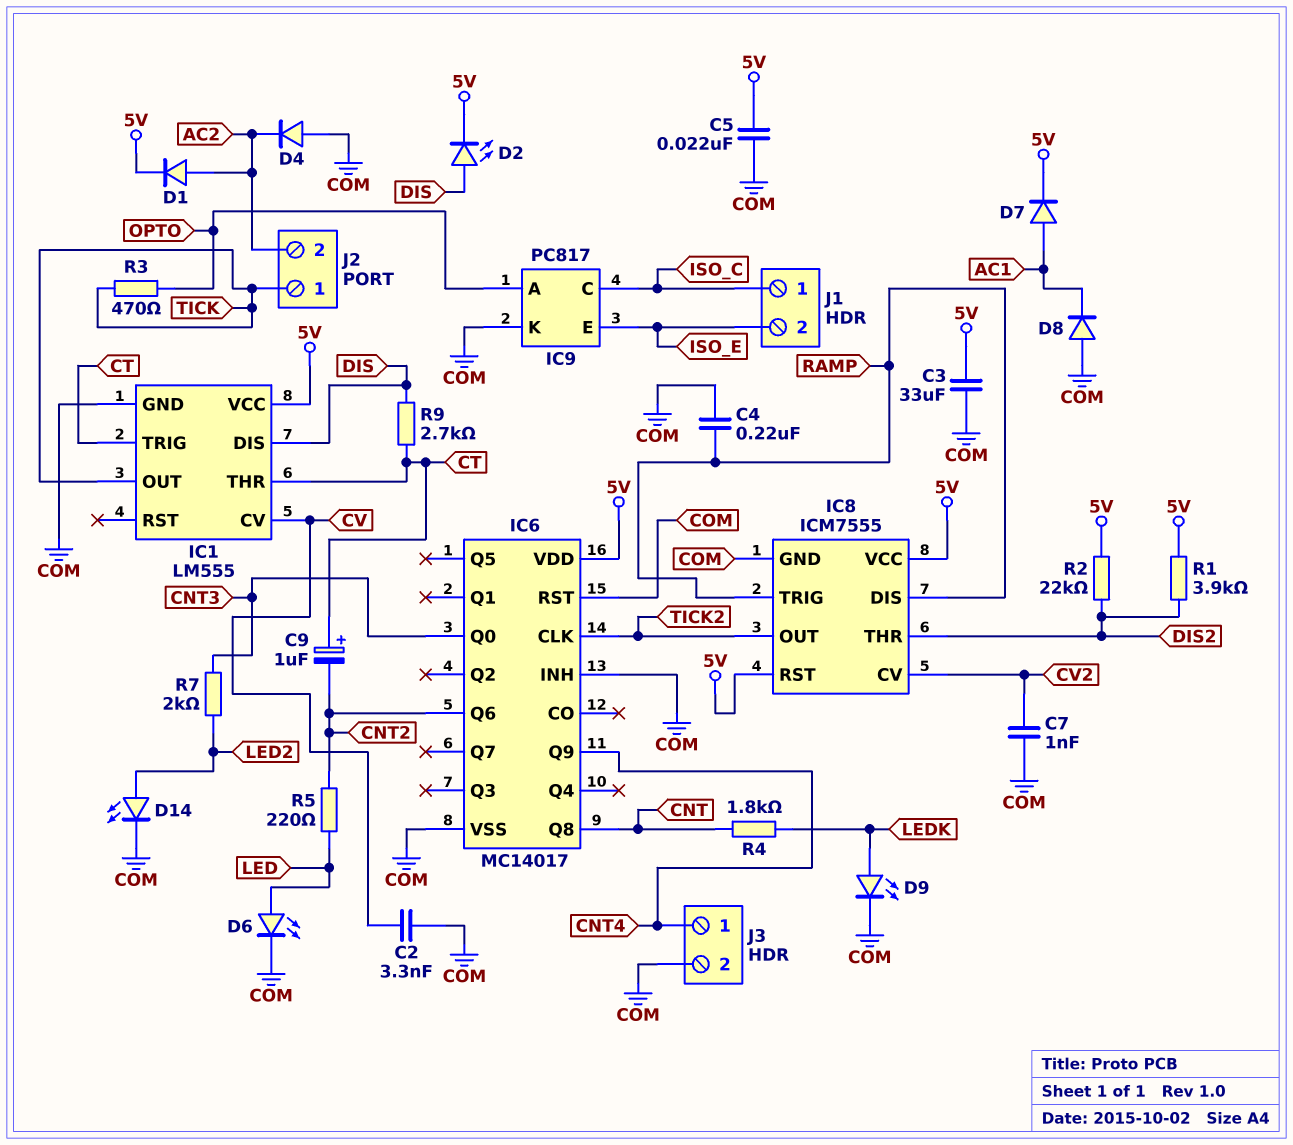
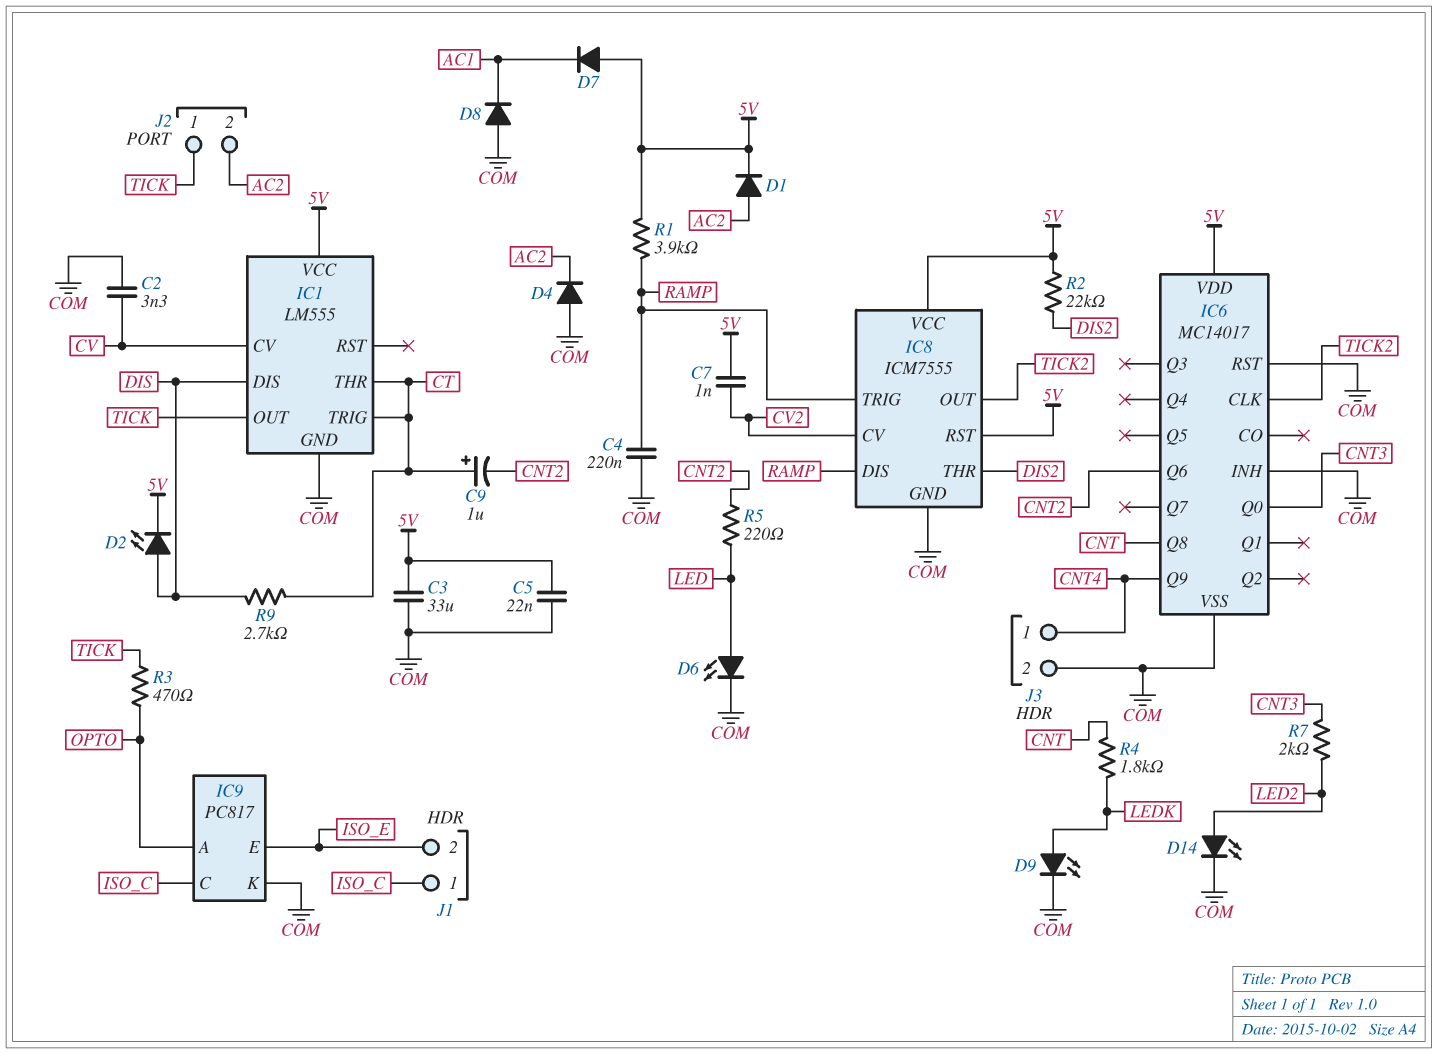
C7: 1nF (COM, CV2) -> 1nF (5V, CV2)
D7: diode (A AC1, K 5V) -> diode (A 5V, K AC1)
R1: 3.9k (5V, DIS2) -> 3.9k (5V, RAMP)

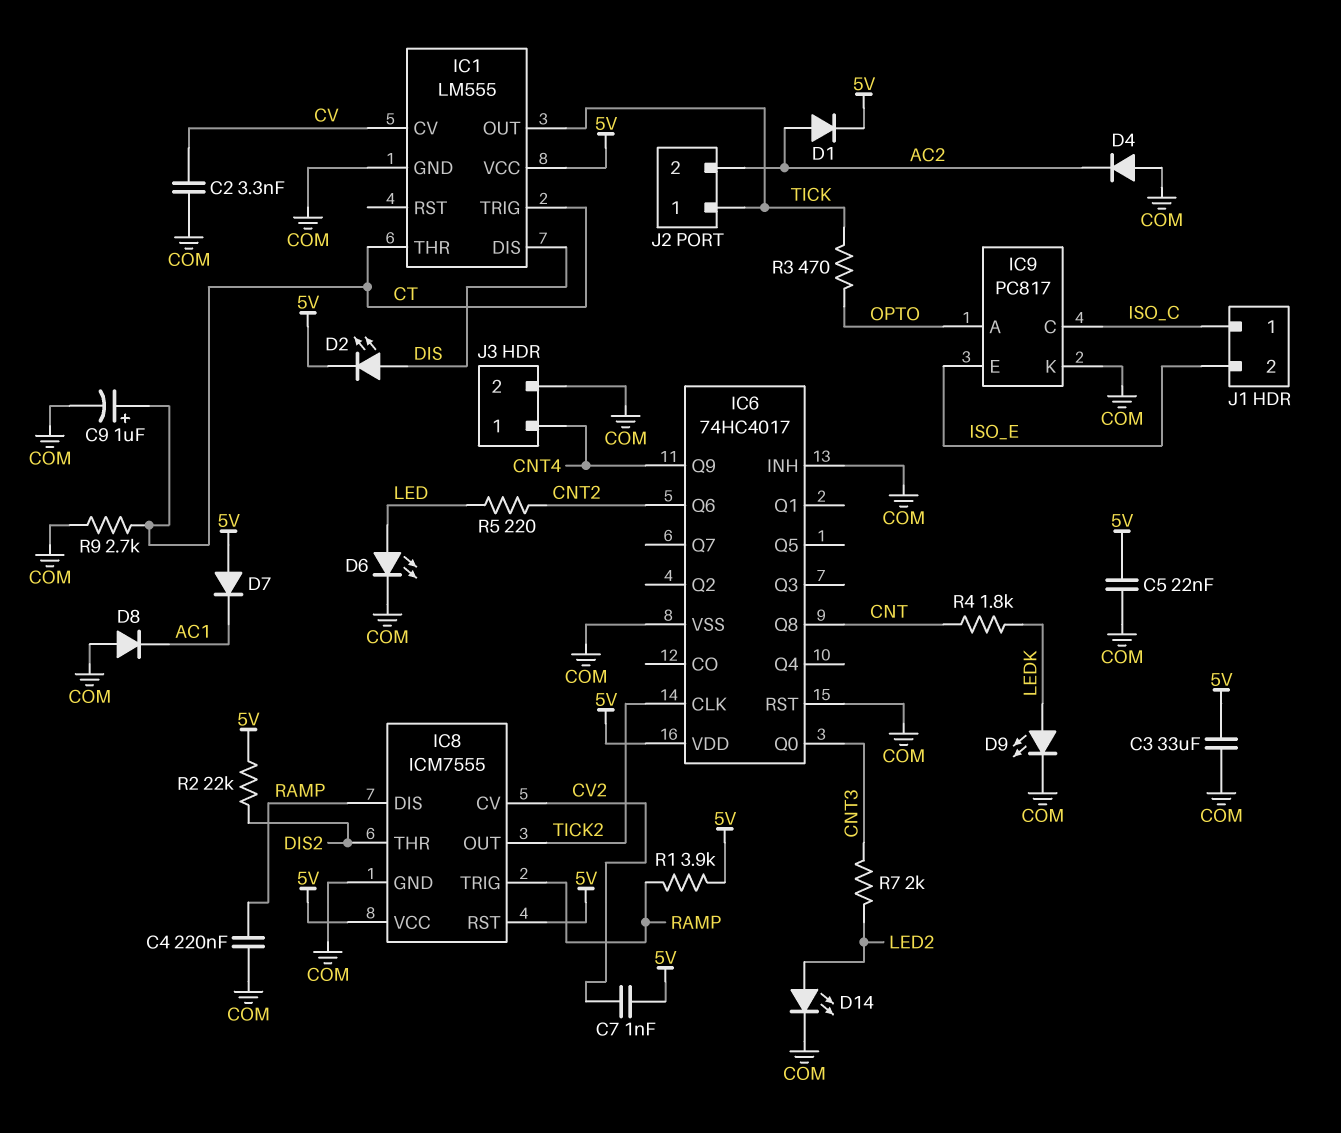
C9: 1uF (plus CT, minus CNT2) -> 1uF (plus CT, minus COM)
IC6: MC14017 -> 74HC4017
R9: 2.7k (CT, DIS) -> 2.7k (COM, CT)

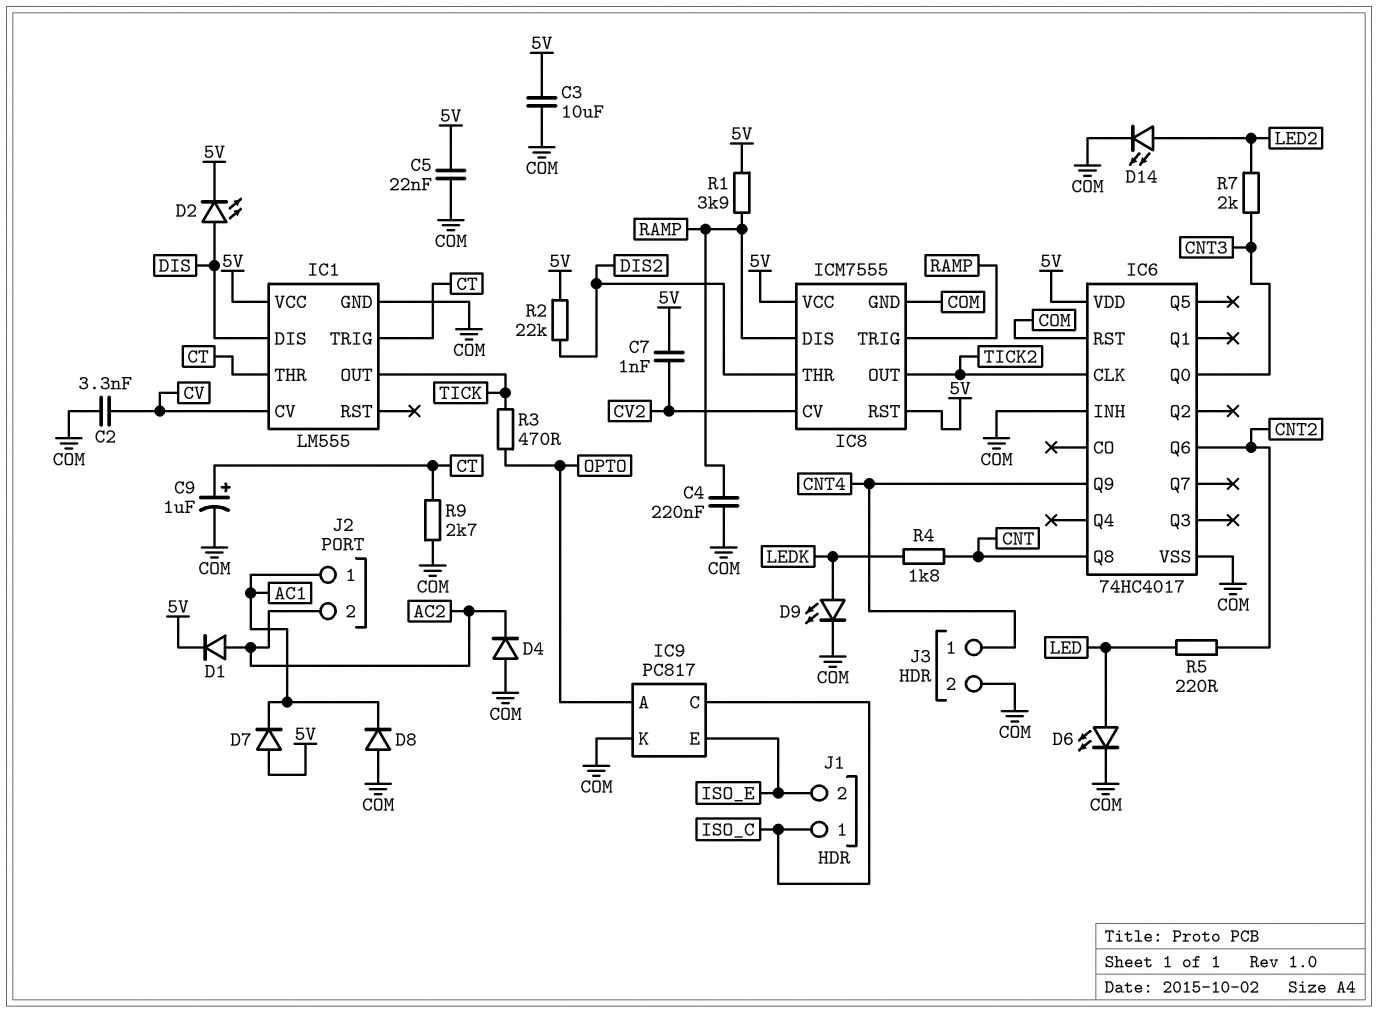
C3: 33uF (5V, COM) -> 10uF (5V, COM)
J2 pin 1: TICK -> AC1

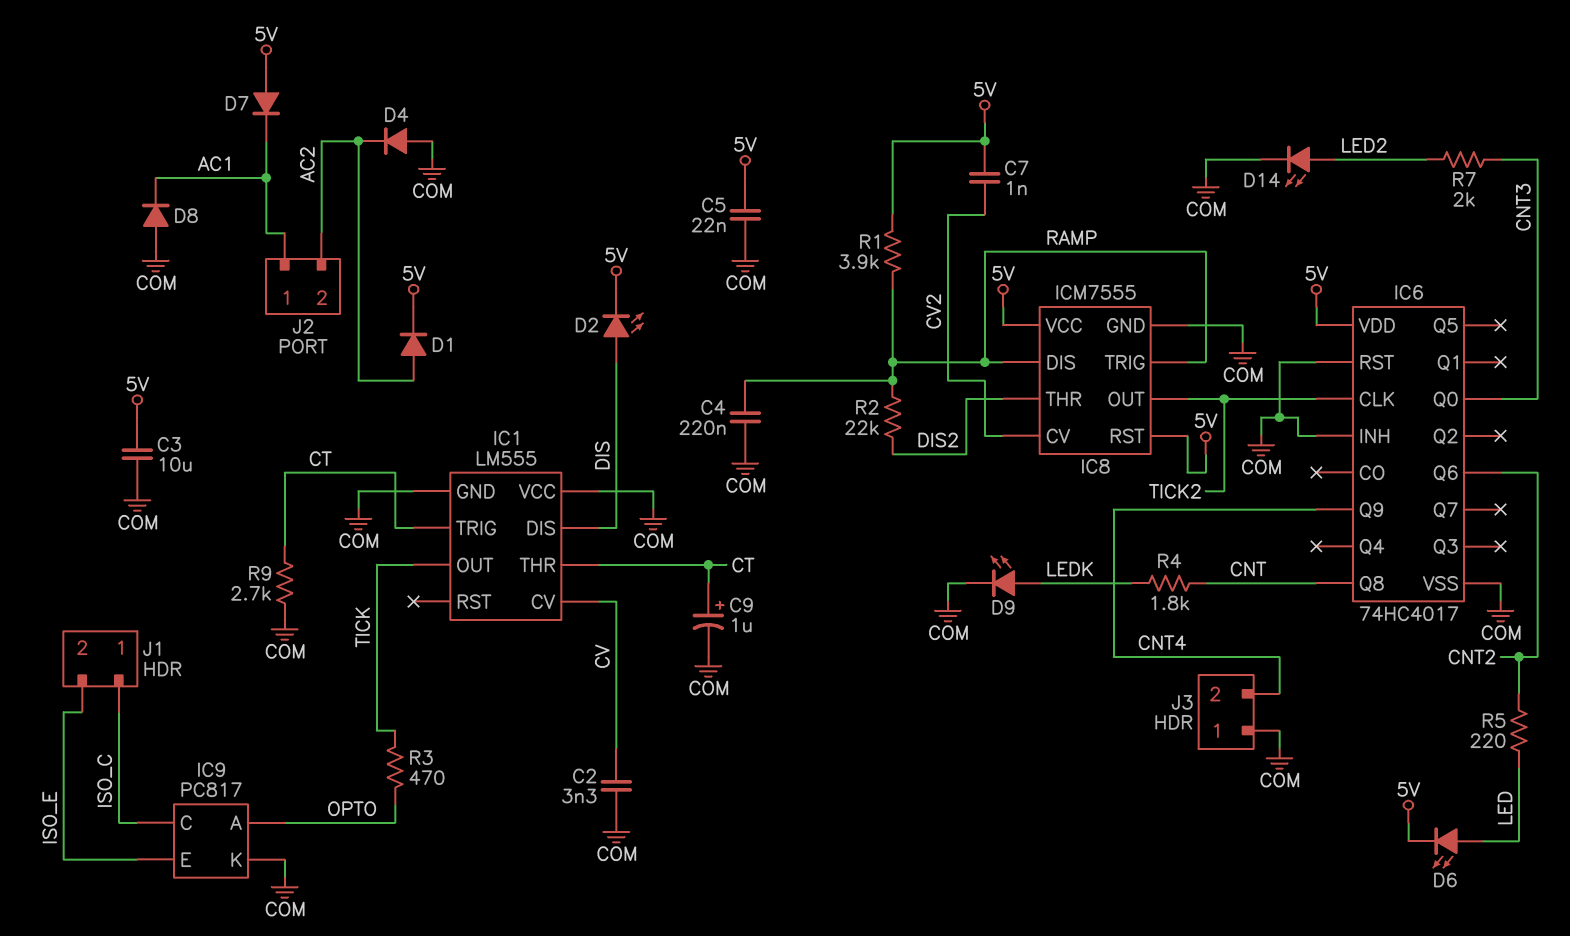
D6: LED (A LED, K COM) -> LED (A LED, K 5V)
IC1 pin VCC: 5V -> COM
J3 pin 1: CNT4 -> COM
J3 pin 2: COM -> CNT4
R2: 22k (5V, DIS2) -> 22k (DIS2, RAMP)

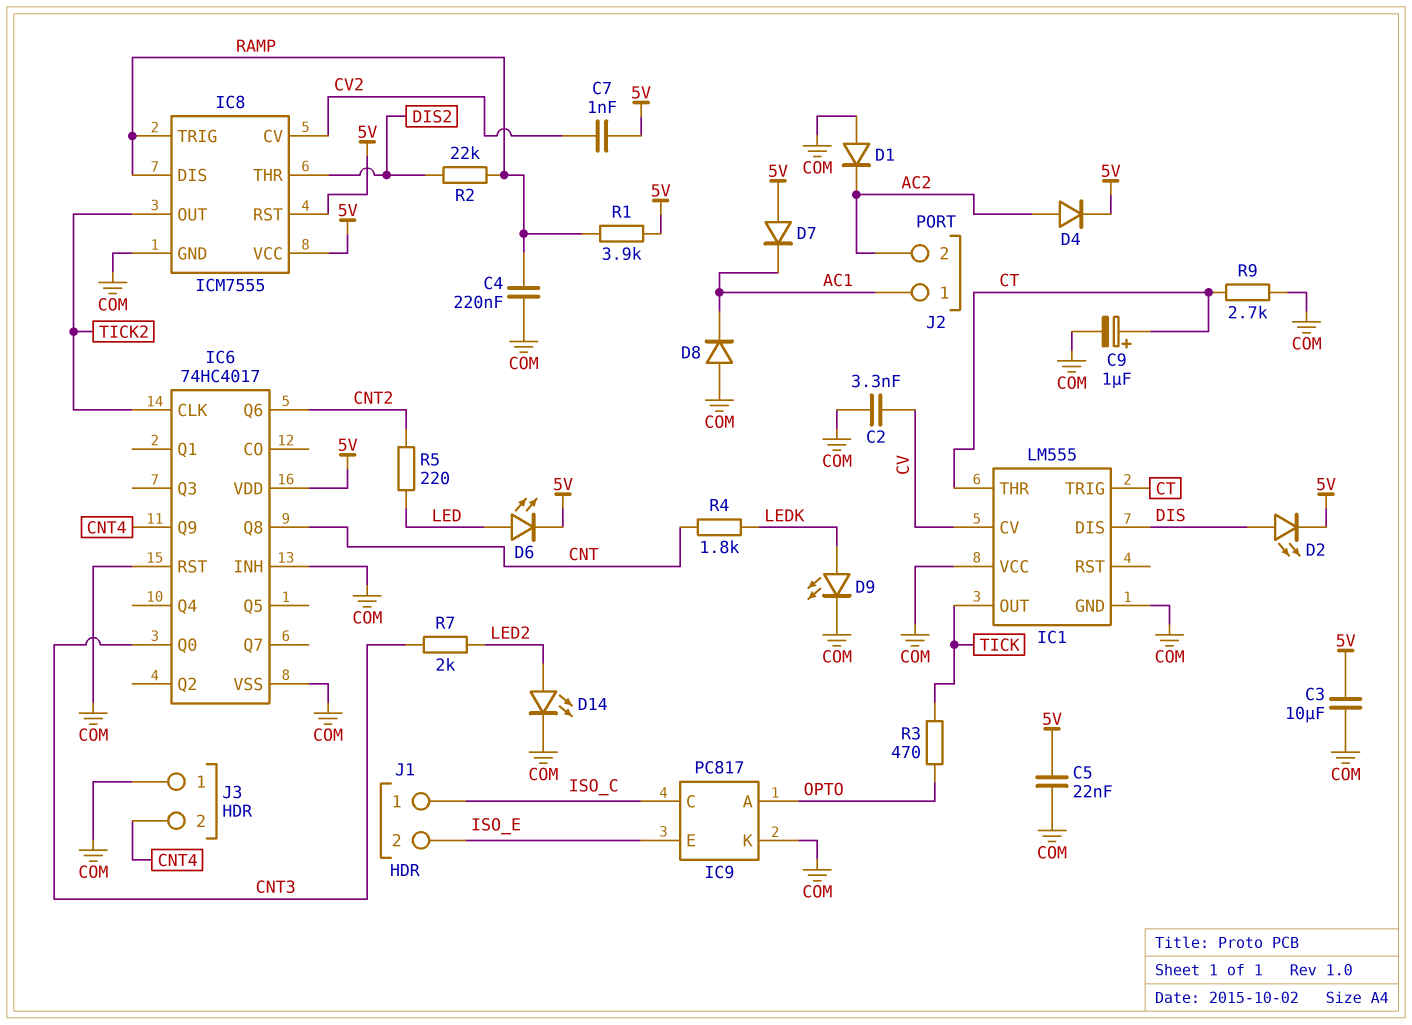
D1: diode (A AC2, K 5V) -> diode (A COM, K AC2)
D4: diode (A COM, K AC2) -> diode (A AC2, K 5V)

